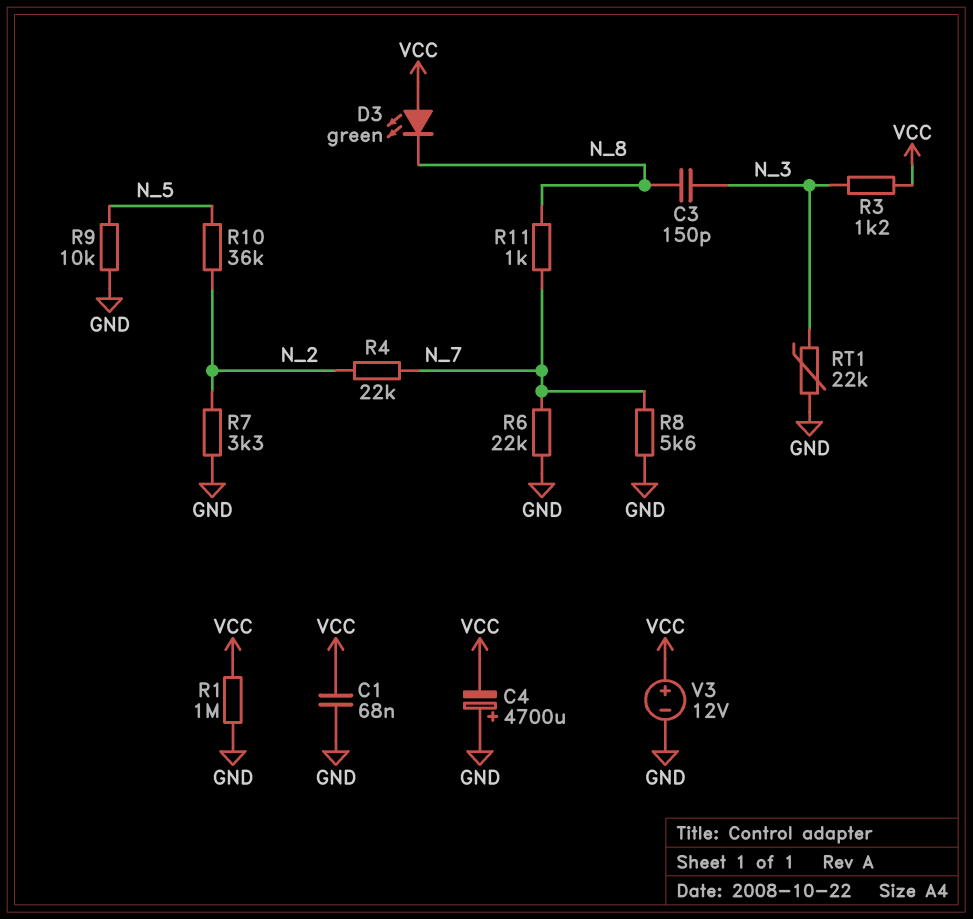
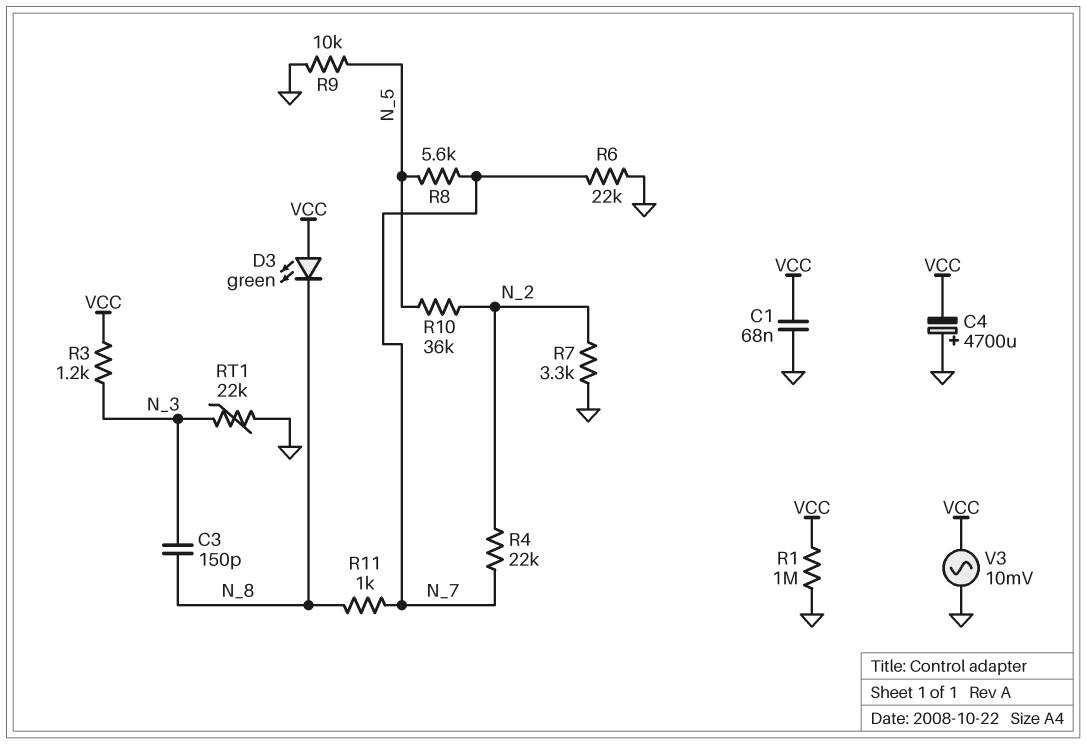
R8: 5.6k (GND, N_7) -> 5.6k (N_5, N_7)
V3: 12V (plus VCC, minus GND) -> AC 10mV (GND, VCC)

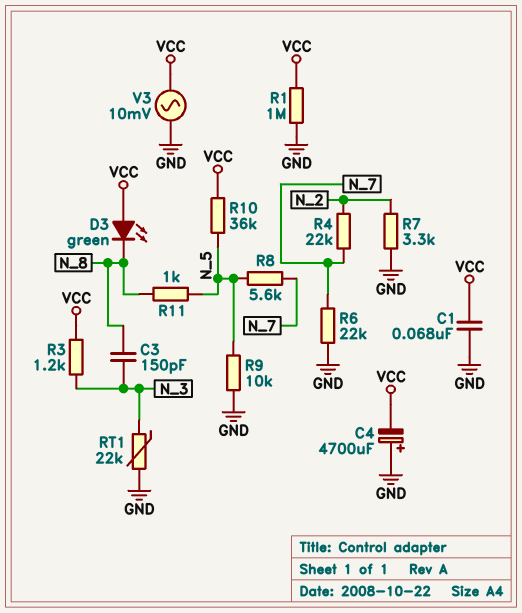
R10: 36k (N_2, N_5) -> 36k (N_5, VCC)
R11: 1k (N_7, N_8) -> 1k (N_5, N_8)

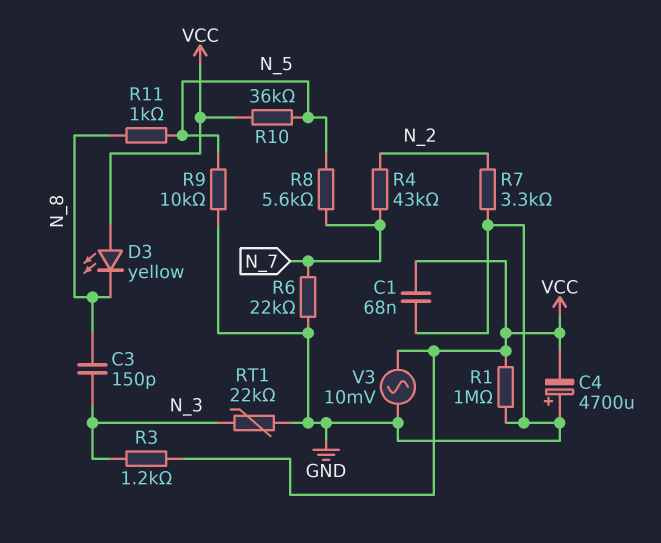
D3: LED green (A VCC, K N_8) -> LED yellow (A VCC, K N_8)
R4: 22k (N_2, N_7) -> 43k (N_2, N_7)

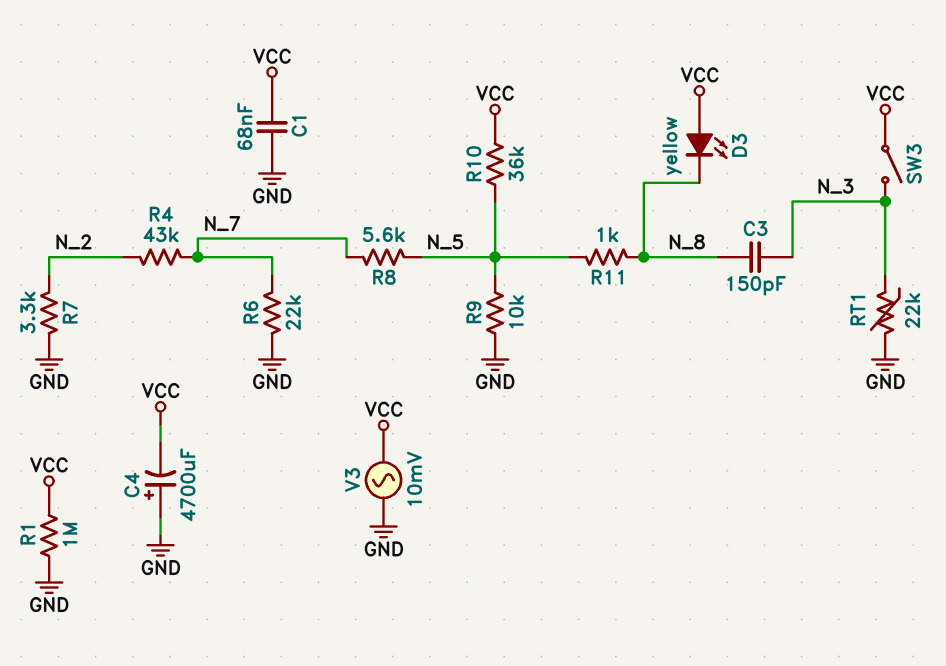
R3: 1.2k (N_3, VCC) -> none
SW3: none -> switch (N_3, VCC)

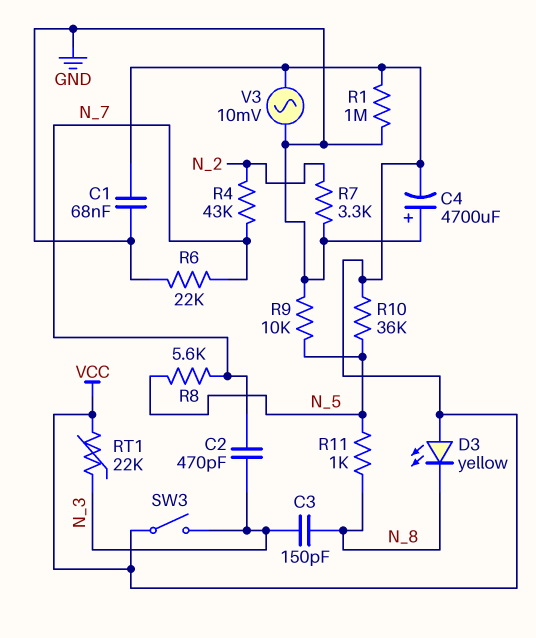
C2: none -> 470pF (N_3, N_7)
RT1: 22k (GND, N_3) -> 22k (N_3, VCC)

